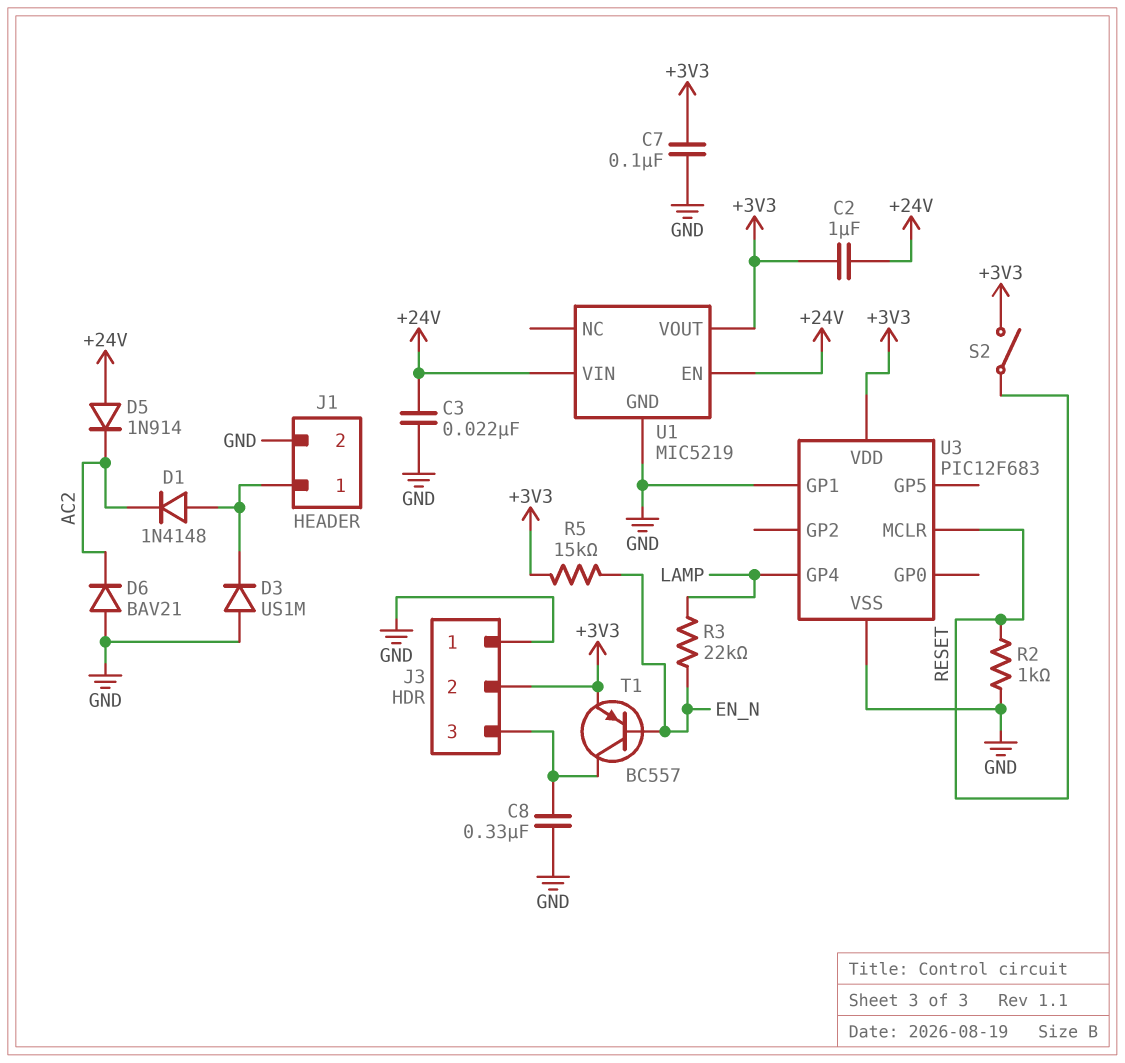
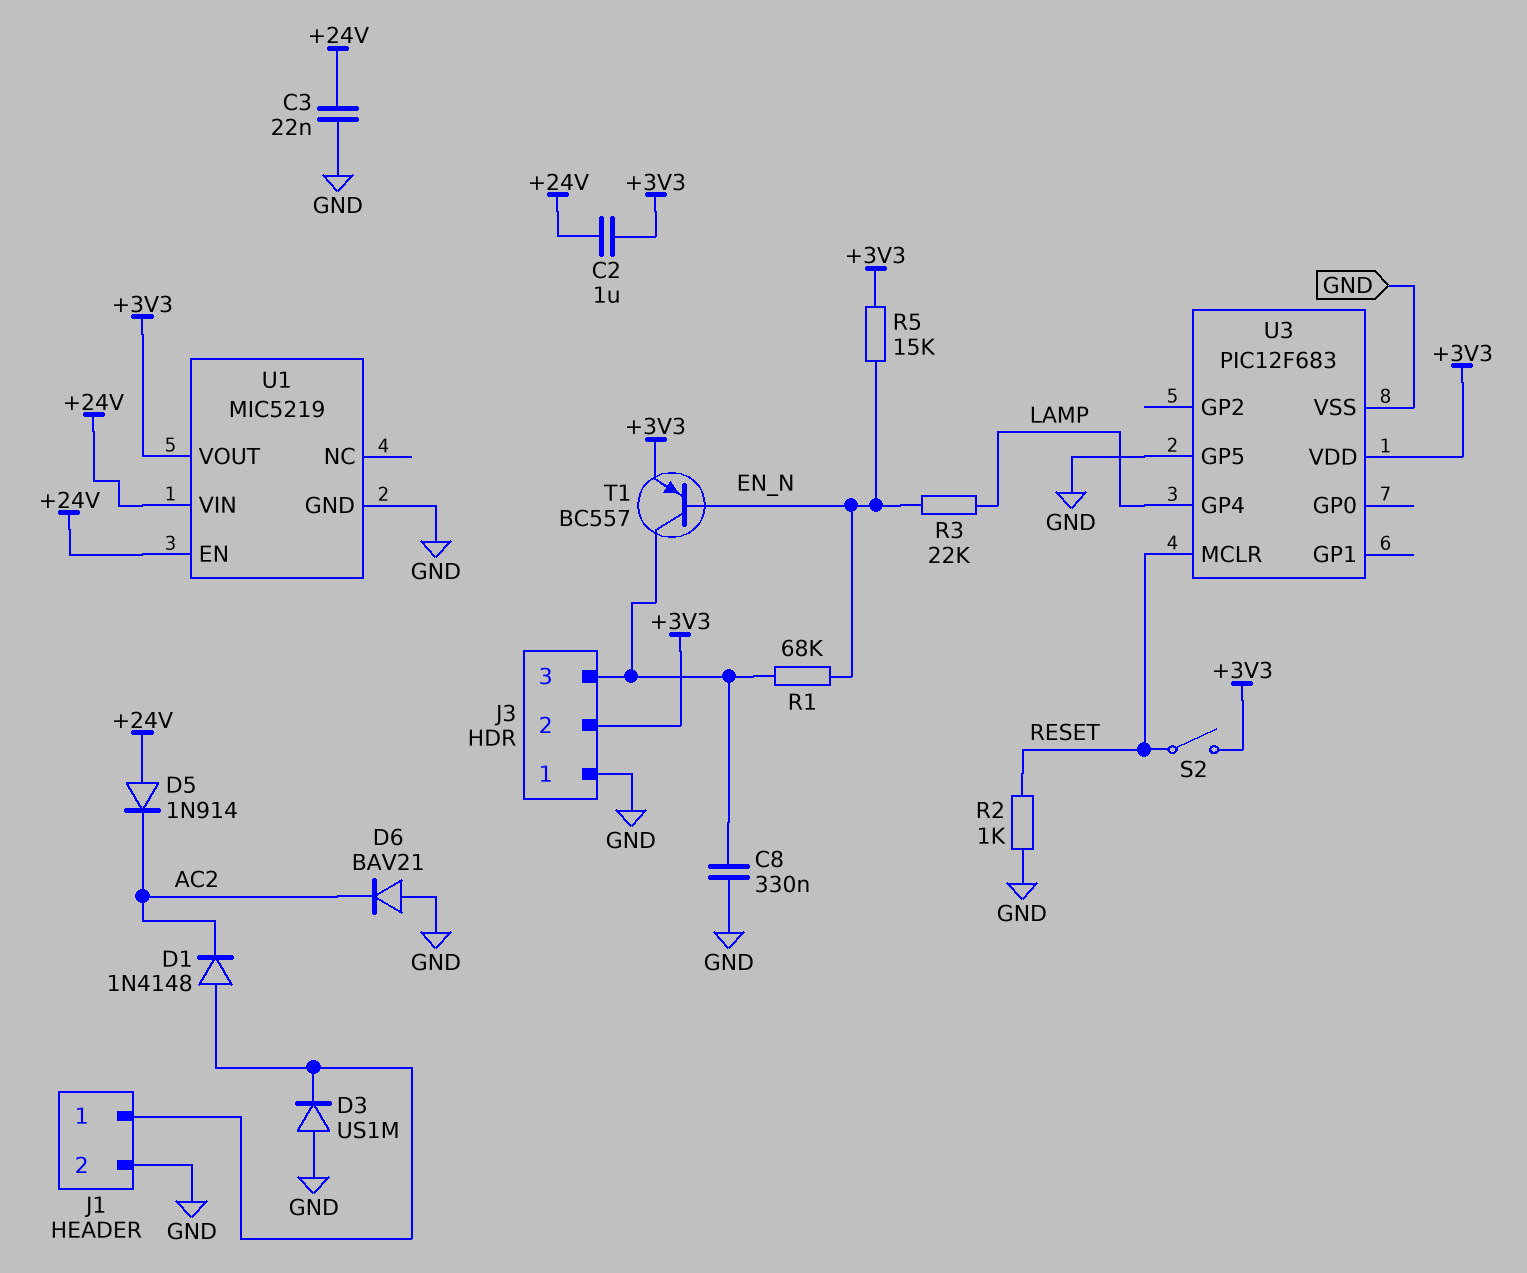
C7: 100nF (+3V3, GND) -> none
R1: none -> 68k (EN_N, J3/3)
U3 pin GP1: GND -> none
U3 pin GP5: none -> GND

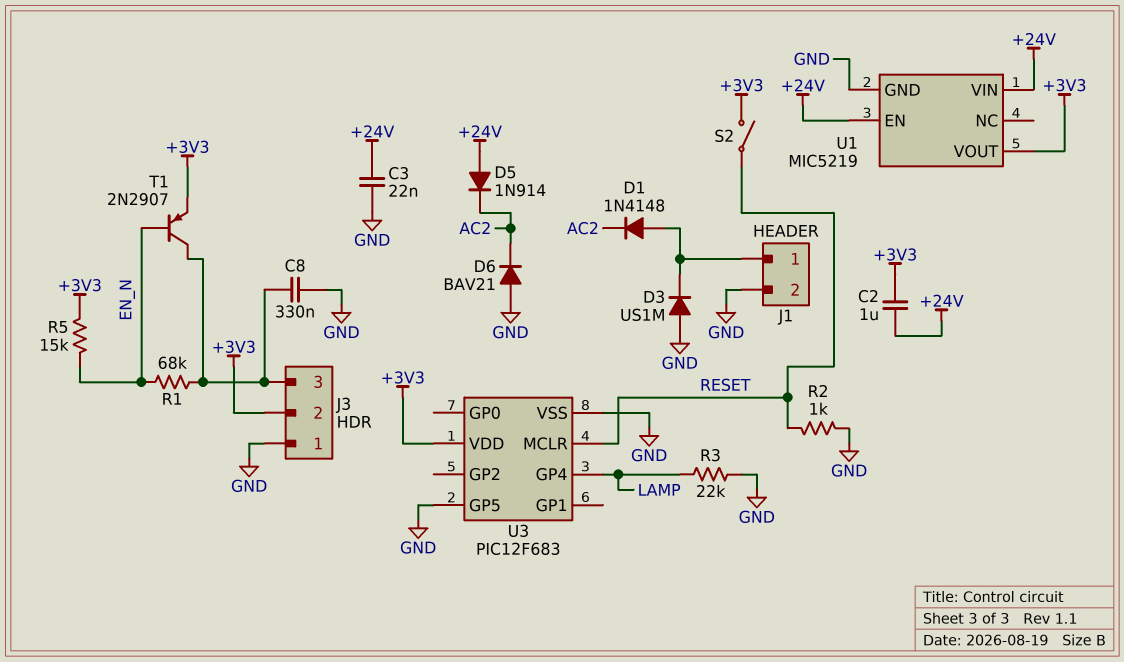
R3: 22k (EN_N, LAMP) -> 22k (GND, LAMP)
T1: PNP BC557 (B EN_N, C J3/3, E +3V3) -> PNP 2N2907 (B EN_N, C J3/3, E +3V3)

